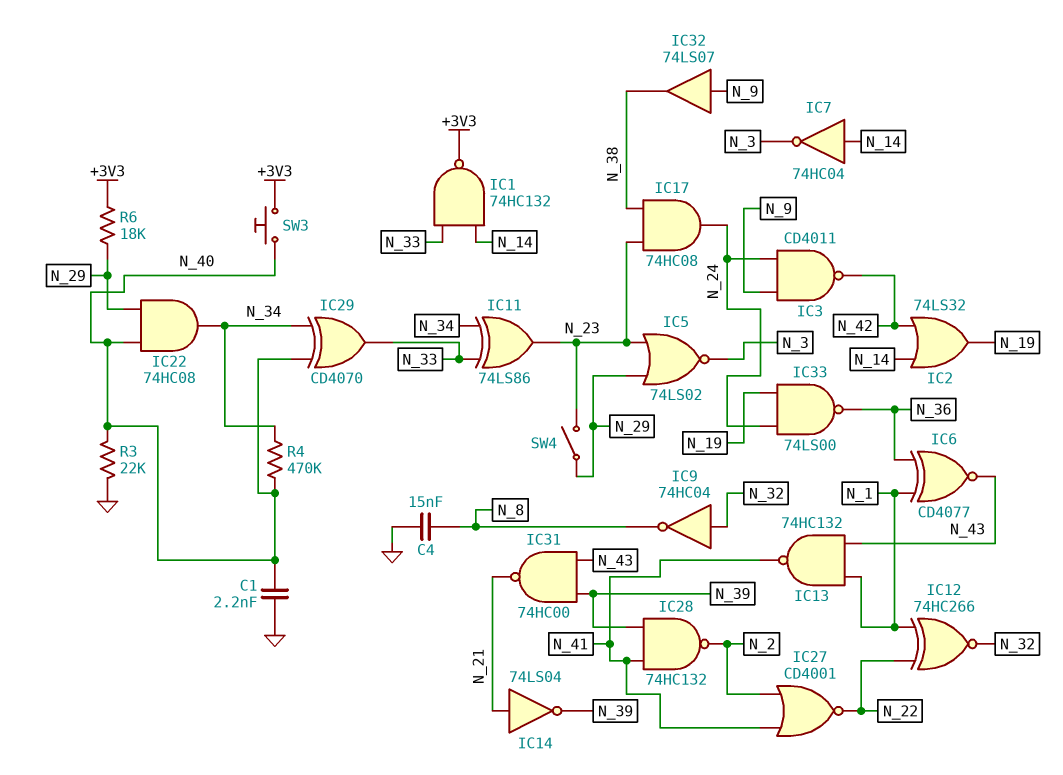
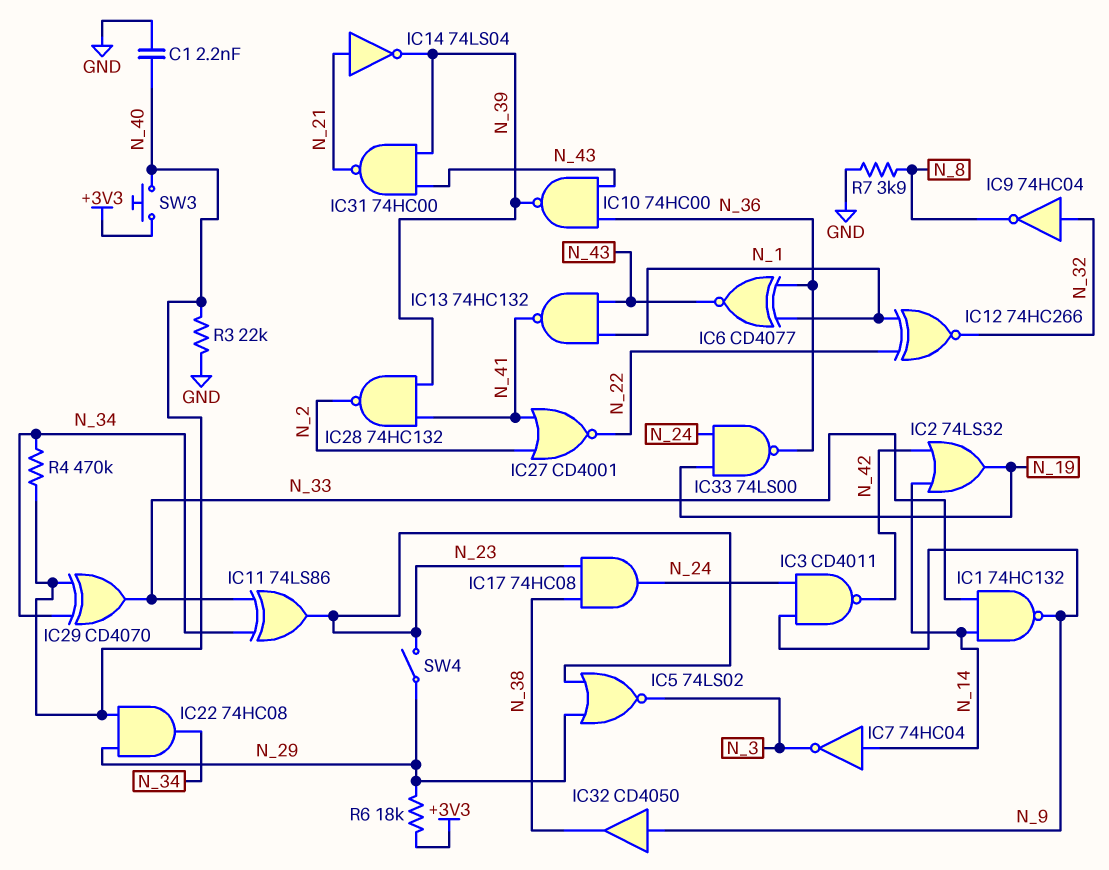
C4: 15nF (GND, N_8) -> none
IC1: NAND 74HC132 (in N_14, in N_33, out +3V3) -> NAND 74HC132 (in N_14, in N_33, out N_9)
IC10: none -> NAND 74HC00 (in N_36, in N_43, out N_39)
IC32: buffer 74LS07 (in N_9, out N_38) -> buffer CD4050 (in N_9, out N_38)
R7: none -> 3.9k (GND, N_8)

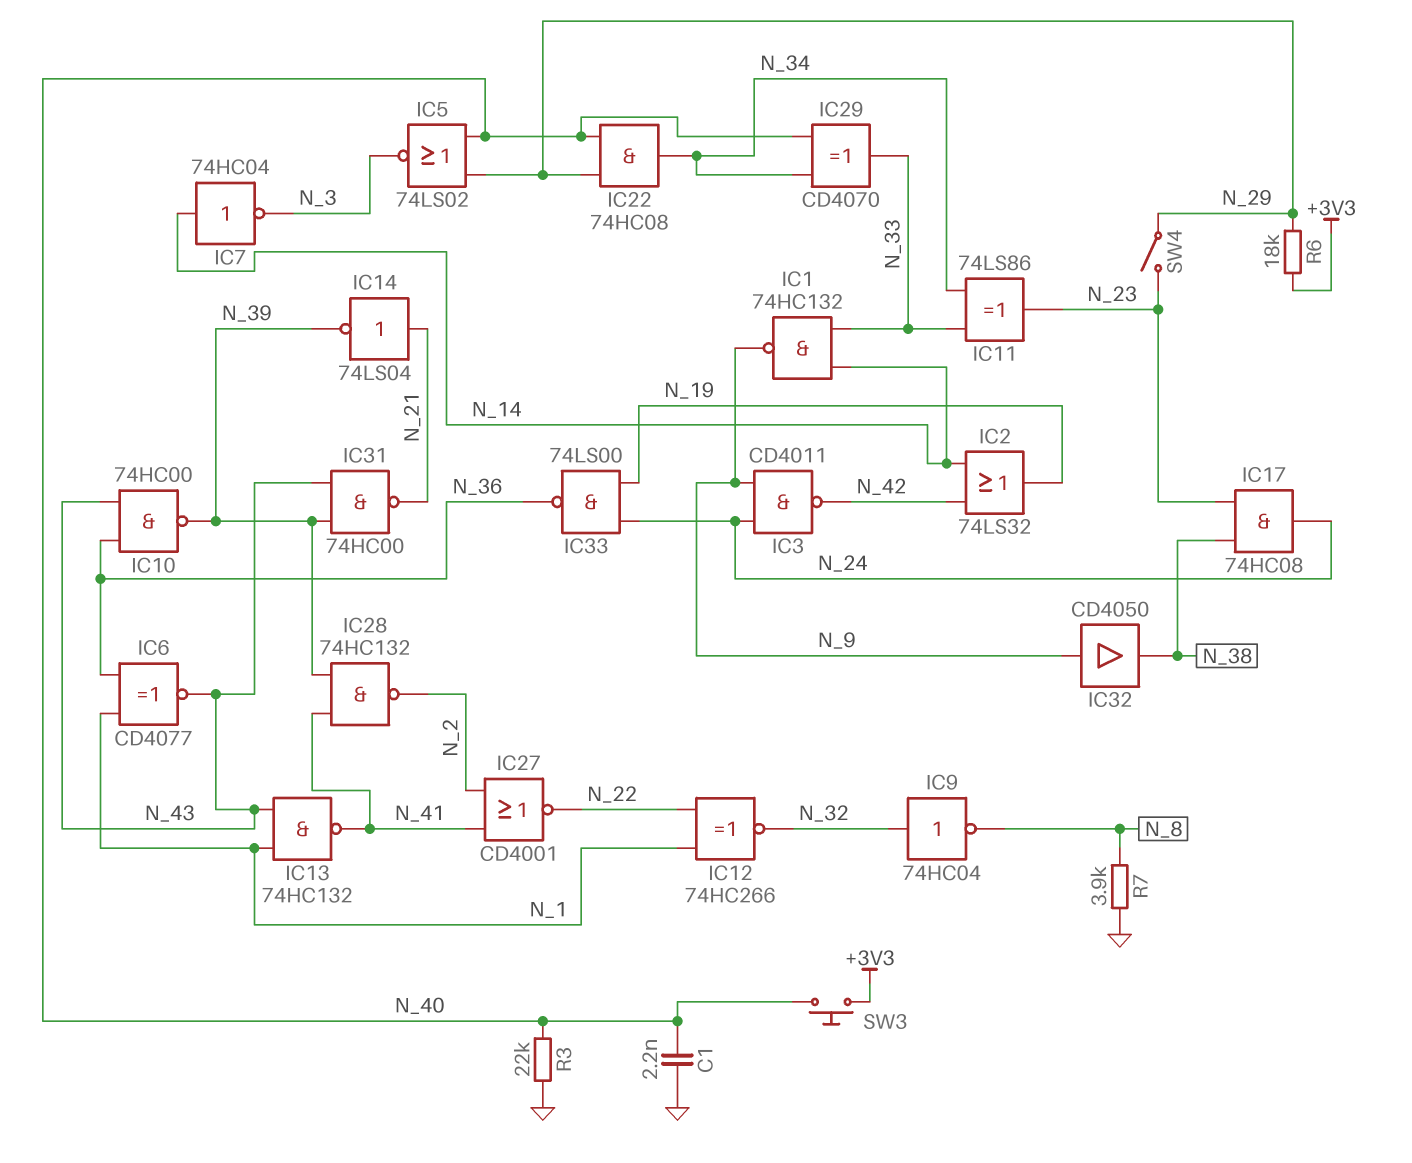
IC5: NOR 74LS02 (in N_23, in N_29, out N_3) -> NOR 74LS02 (in N_29, in N_40, out N_3)
R4: 470k (N_34, N_40) -> none

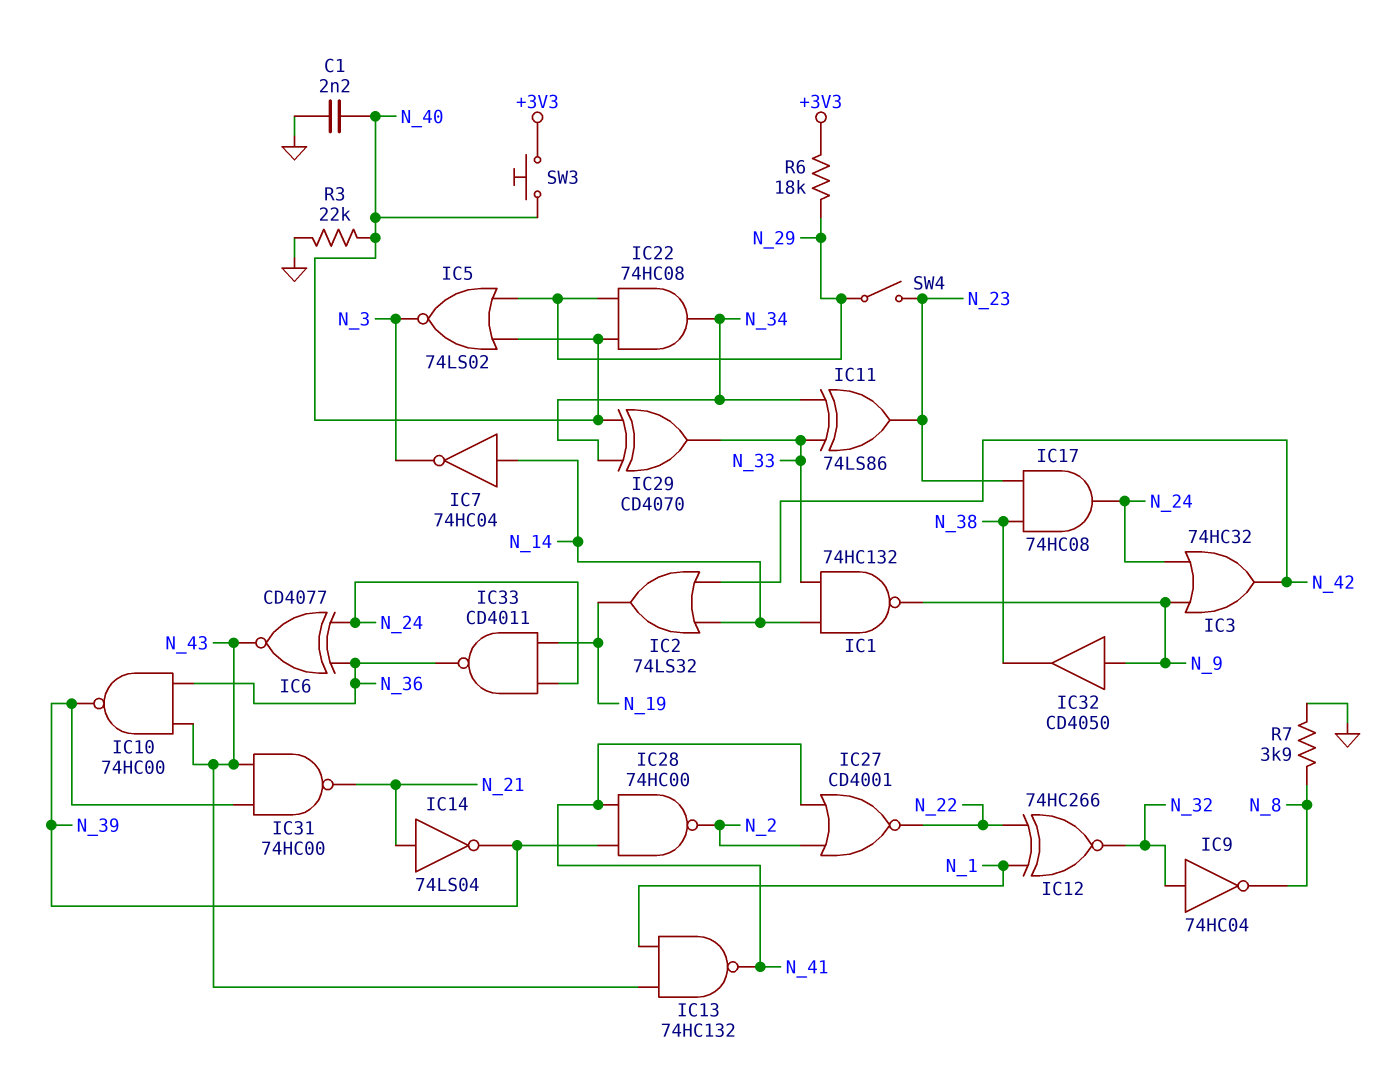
IC3: NAND CD4011 (in N_9, in N_24, out N_42) -> OR 74HC32 (in N_9, in N_24, out N_42)
IC6: XNOR CD4077 (in N_1, in N_36, out N_43) -> XNOR CD4077 (in N_24, in N_36, out N_43)
IC28: NAND 74HC132 (in N_39, in N_41, out N_2) -> NAND 74HC00 (in N_39, in N_41, out N_2)
IC33: NAND 74LS00 (in N_19, in N_24, out N_36) -> NAND CD4011 (in N_19, in N_24, out N_36)

